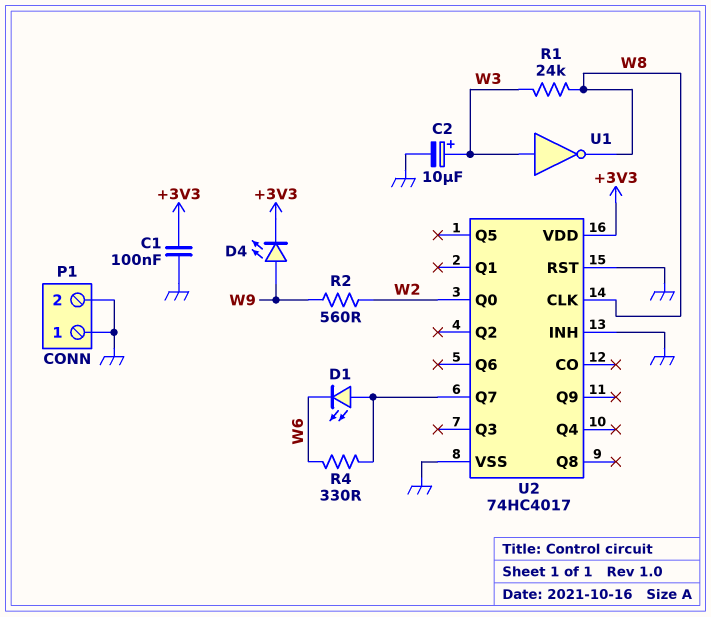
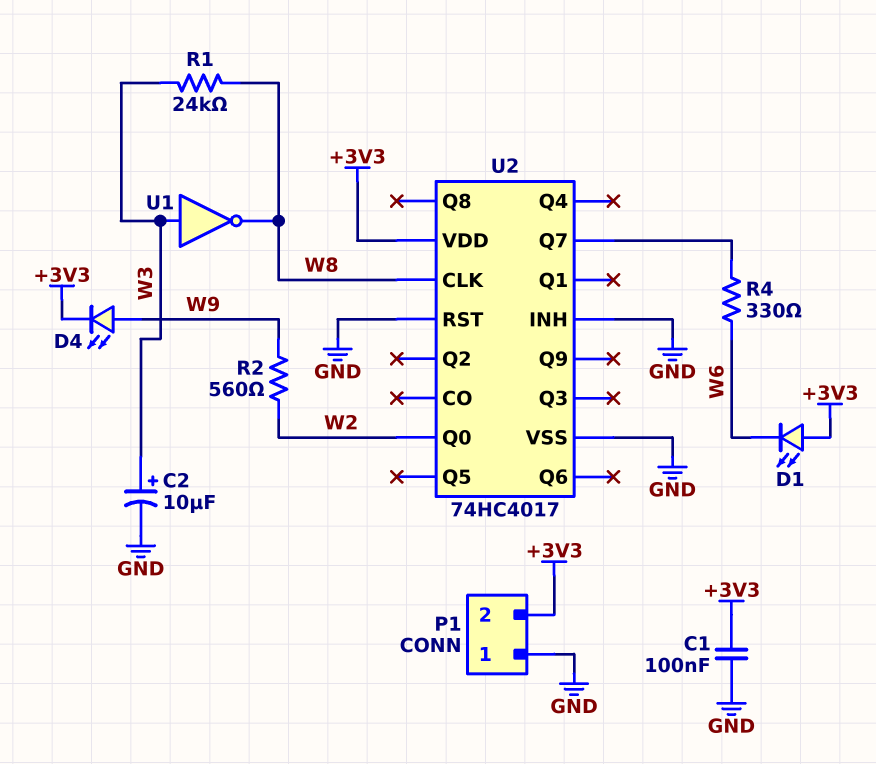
D1: LED (A U2/Q7, K W6) -> LED (A +3V3, K W6)
P1 pin 2: GND -> +3V3

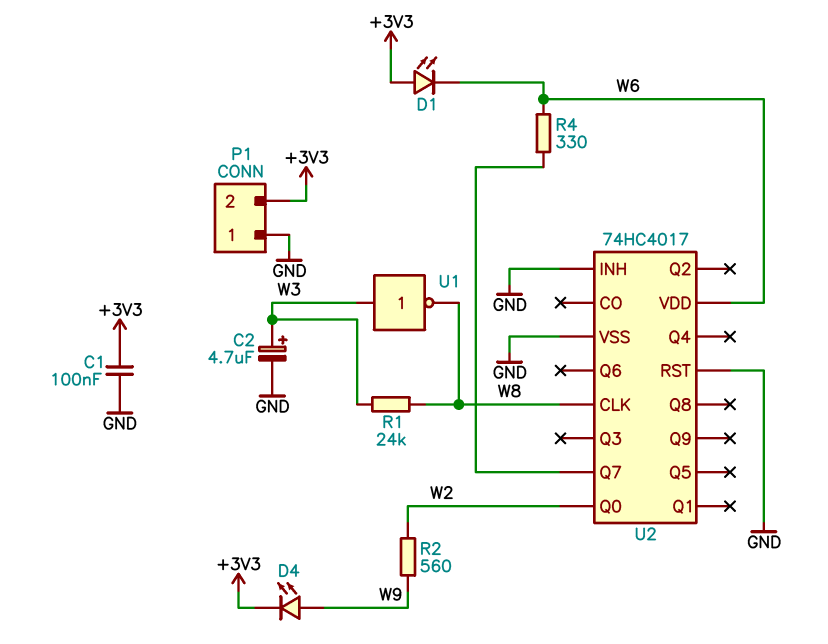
C2: 10uF (plus W3, minus GND) -> 4.7uF (plus W3, minus GND)
U2 pin VDD: +3V3 -> W6

